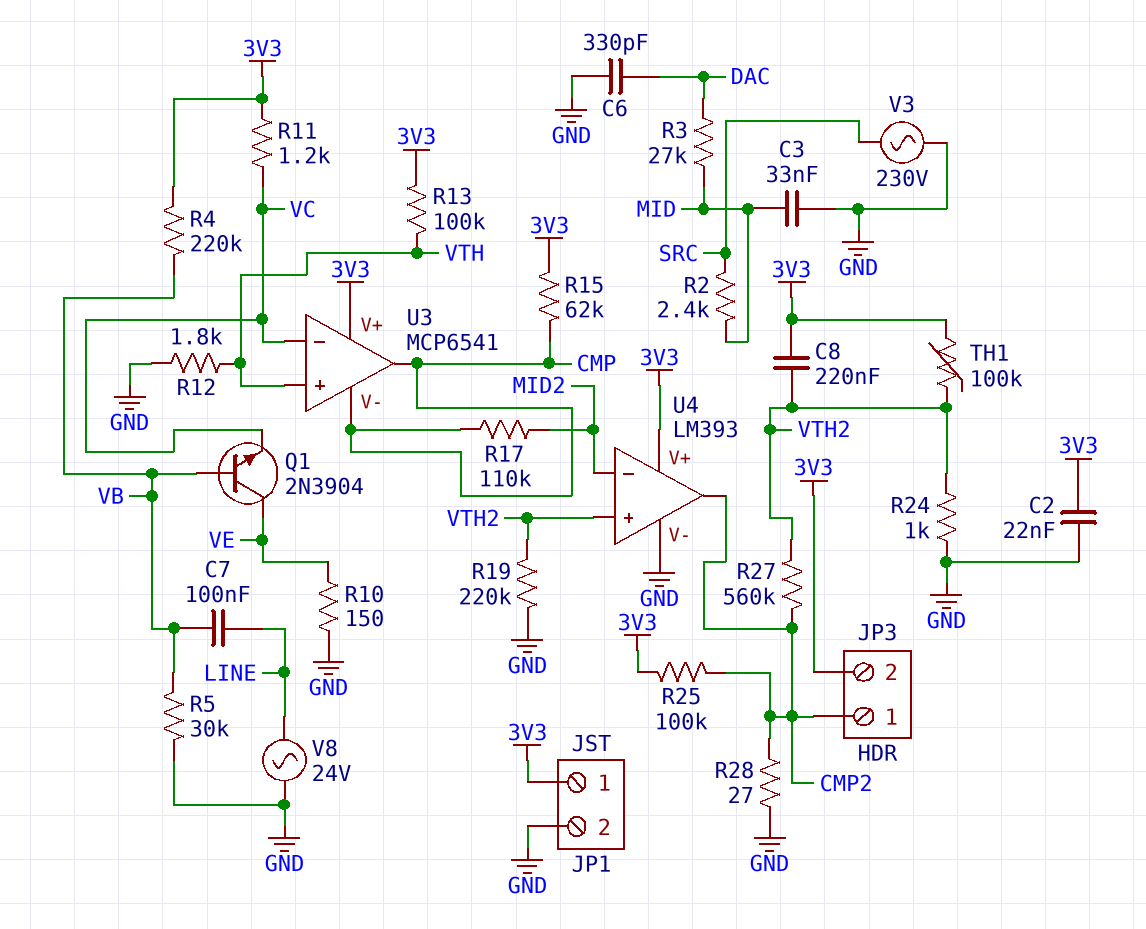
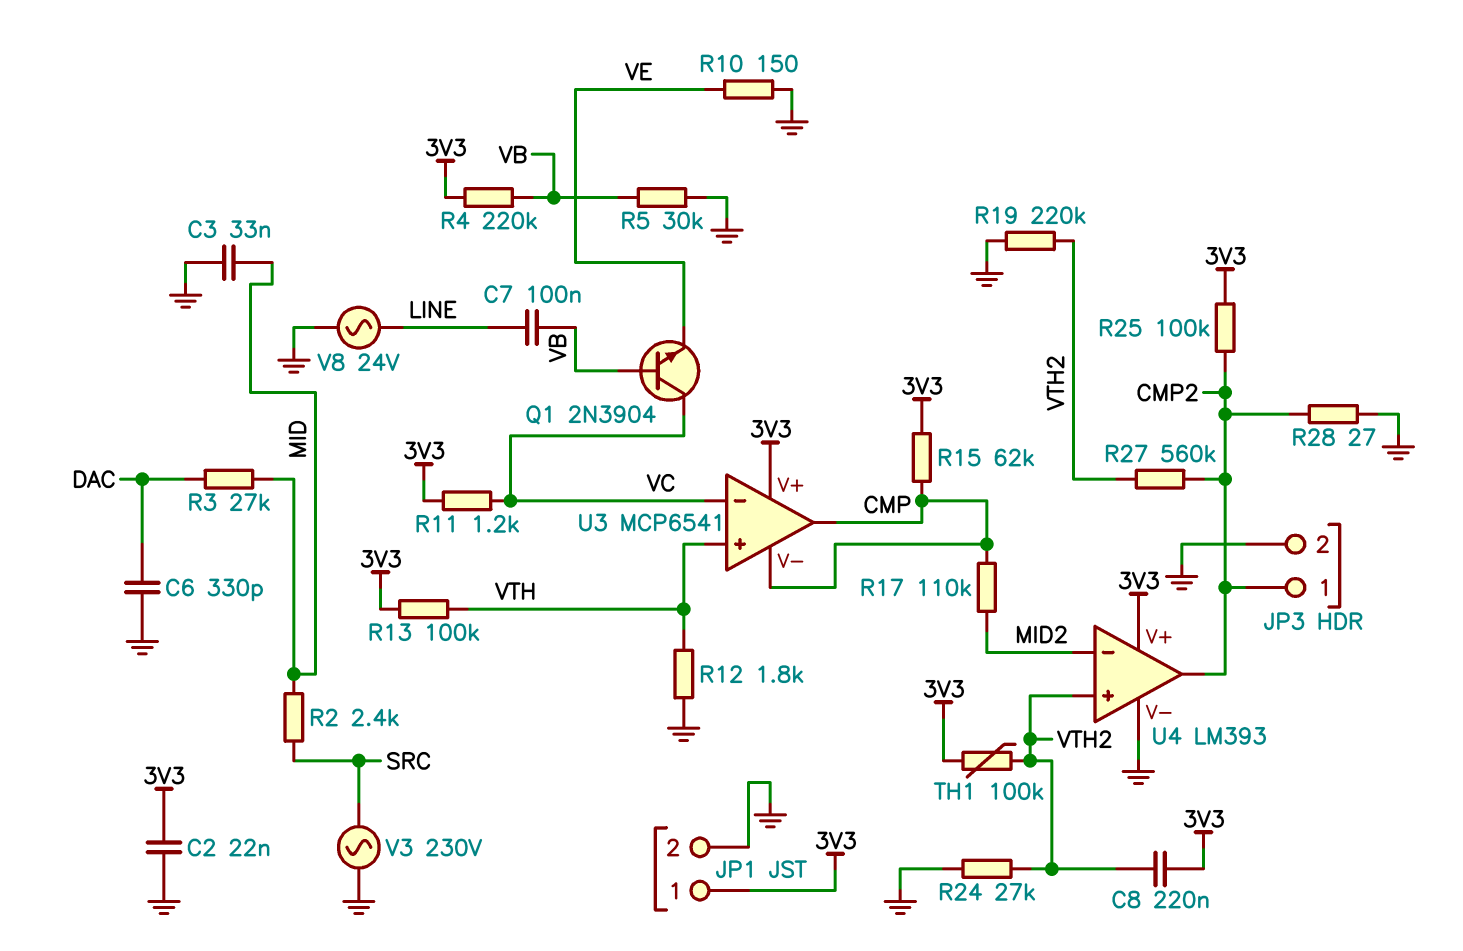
JP3 pin 2: 3V3 -> GND
Q1: NPN 2N3904 (B VB, C VE, E VC) -> NPN 2N3904 (B VB, C VC, E VE)
R24: 1k (GND, VTH2) -> 27k (GND, VTH2)

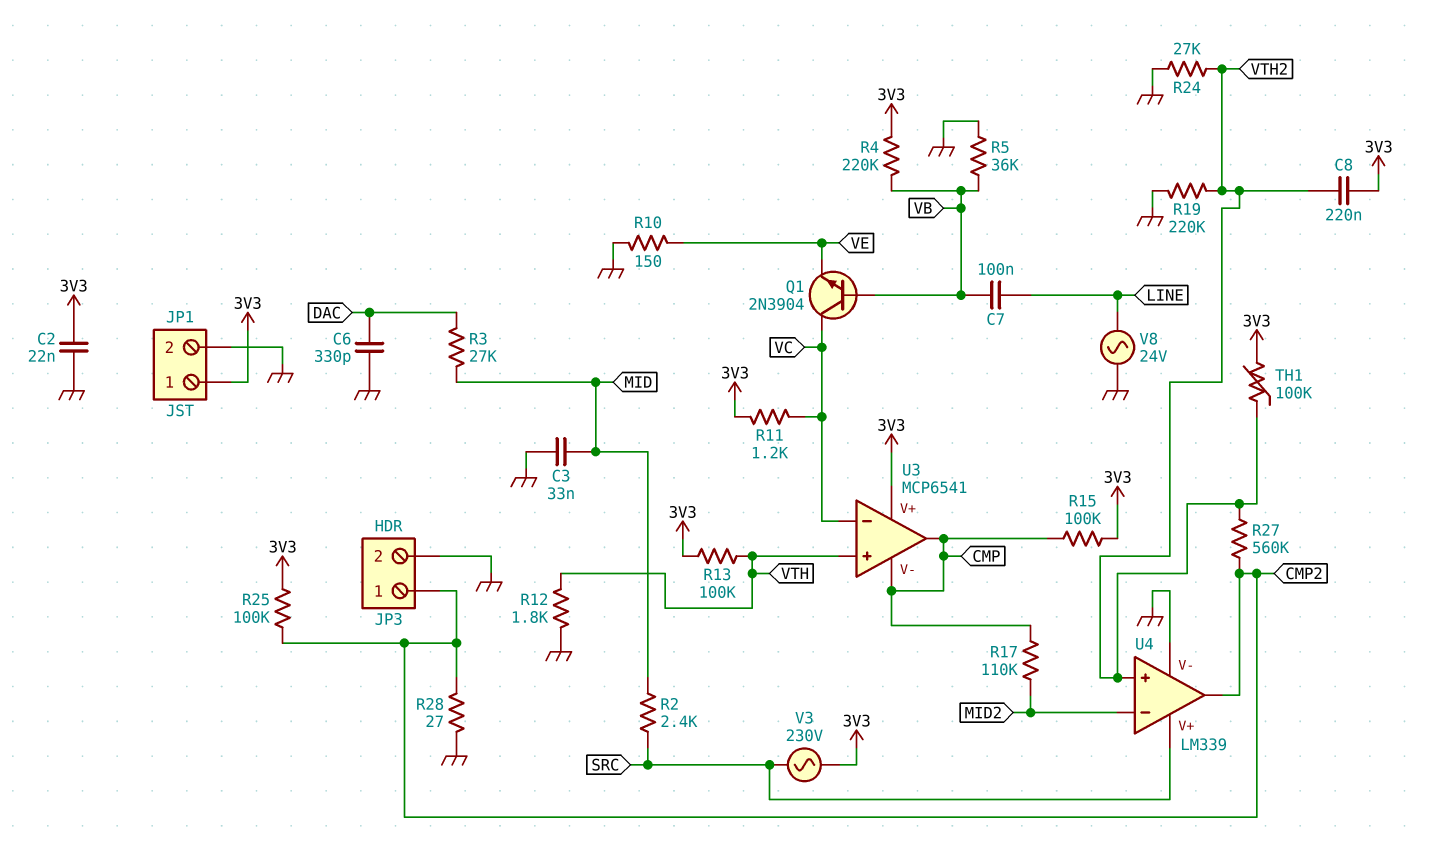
R5: 30k (GND, VB) -> 36k (GND, VB)
R15: 62k (3V3, CMP) -> 100k (3V3, CMP)
U4: LM393 -> LM339
U4 pin V+: 3V3 -> SRC
V3: AC 230V (GND, SRC) -> AC 230V (3V3, SRC)

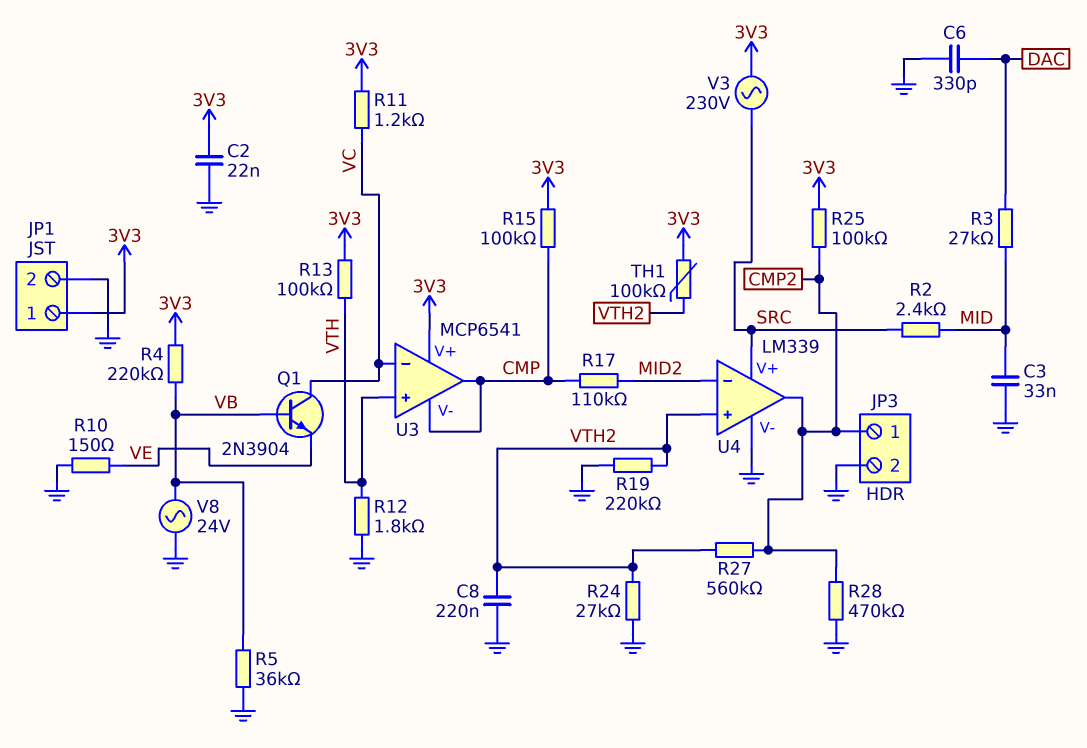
C7: 100nF (LINE, VB) -> none
C8: 220nF (3V3, VTH2) -> 220nF (GND, VTH2)
R28: 27 (CMP2, GND) -> 470k (CMP2, GND)
V8: AC 24V (GND, LINE) -> AC 24V (GND, VB)

